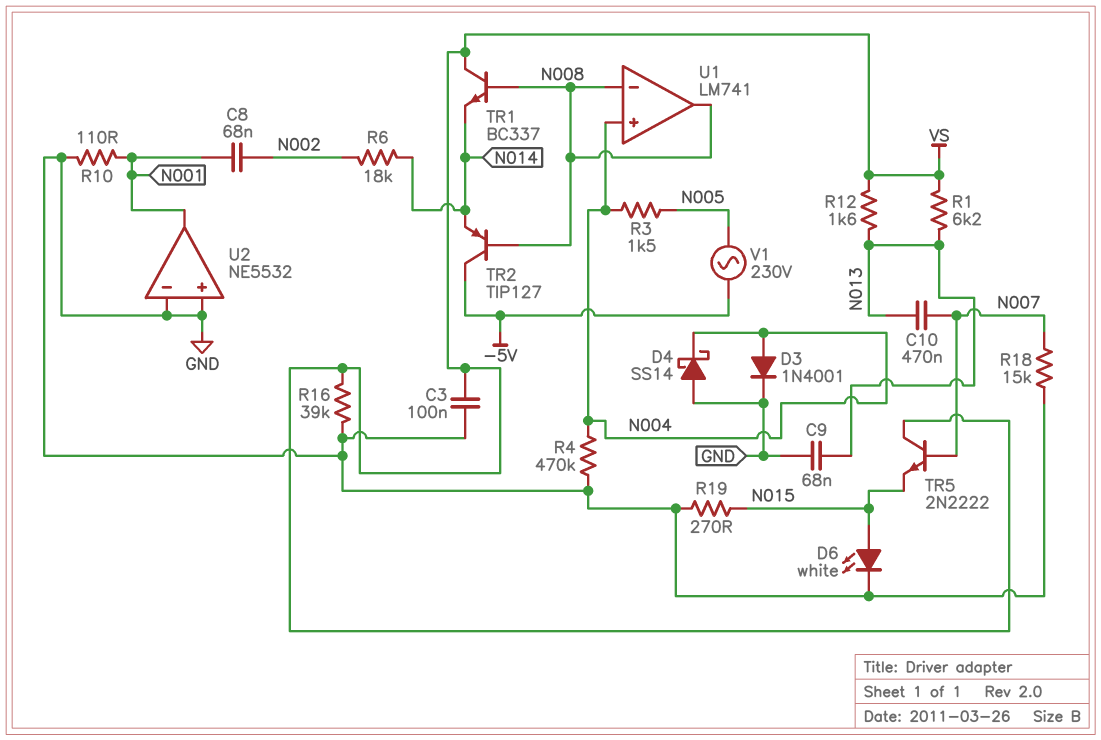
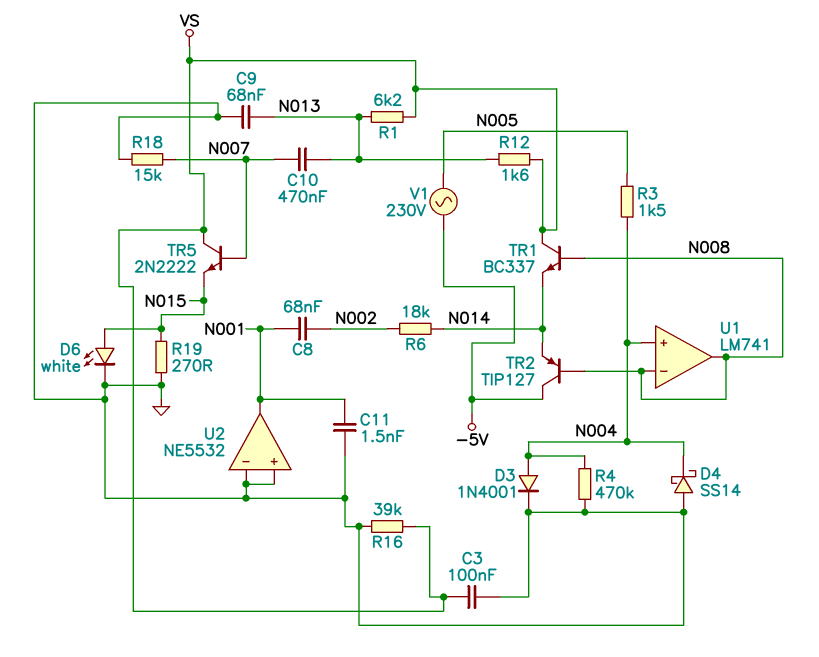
C11: none -> 1.5nF (GND, N001)
R10: 110 (GND, N001) -> none

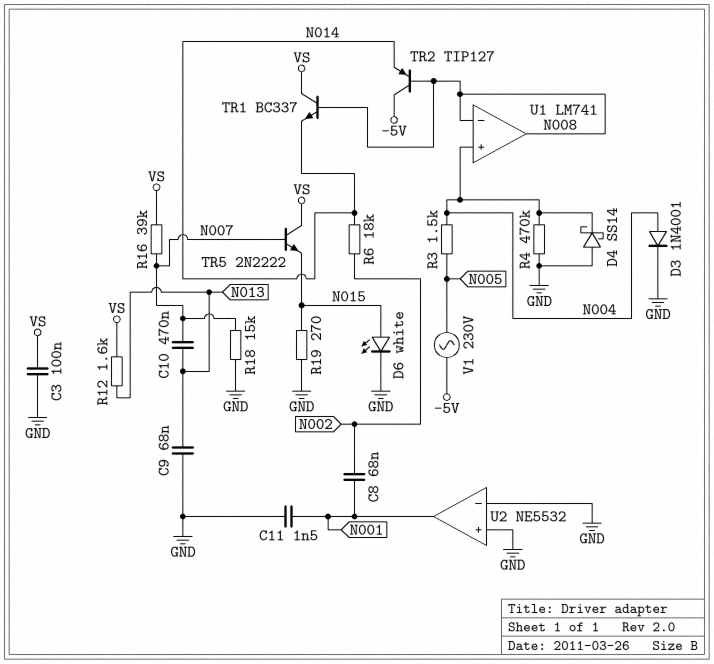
R1: 6.2k (N013, VS) -> none
R16: 39k (GND, VS) -> 39k (N007, VS)

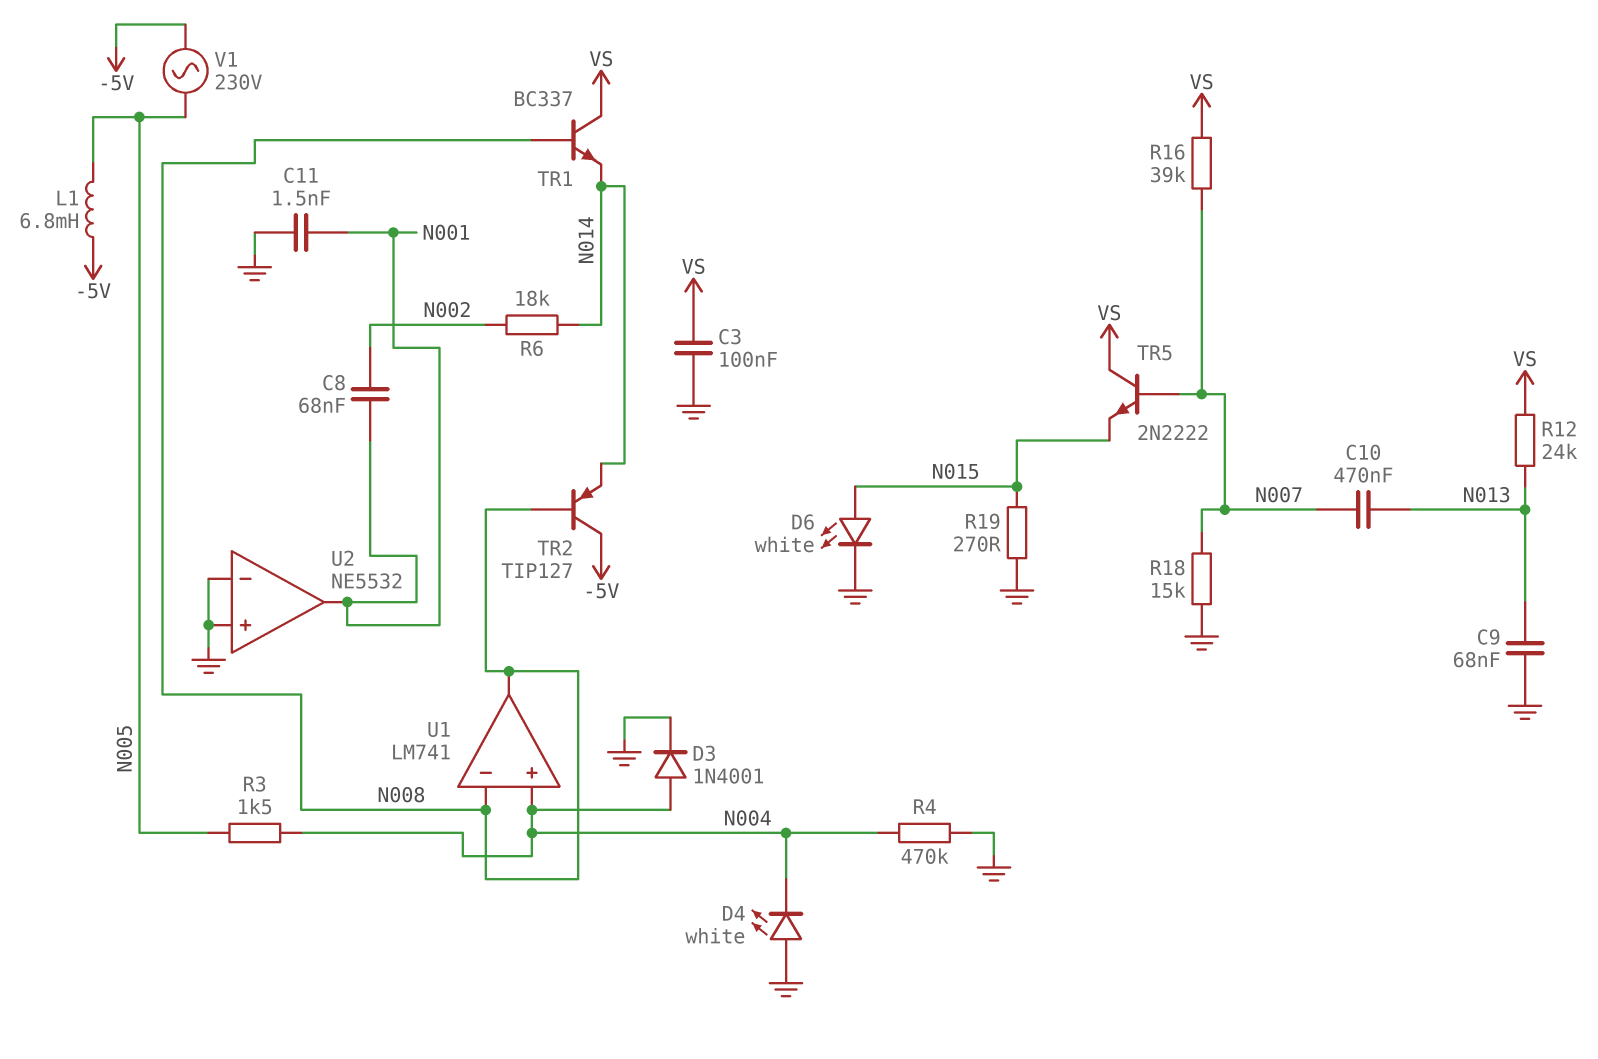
D4: schottky SS14 (A GND, K N004) -> LED white (A GND, K N004)
L1: none -> 6.8mH (-5V, N005)
R12: 1.6k (N013, VS) -> 24k (N013, VS)

